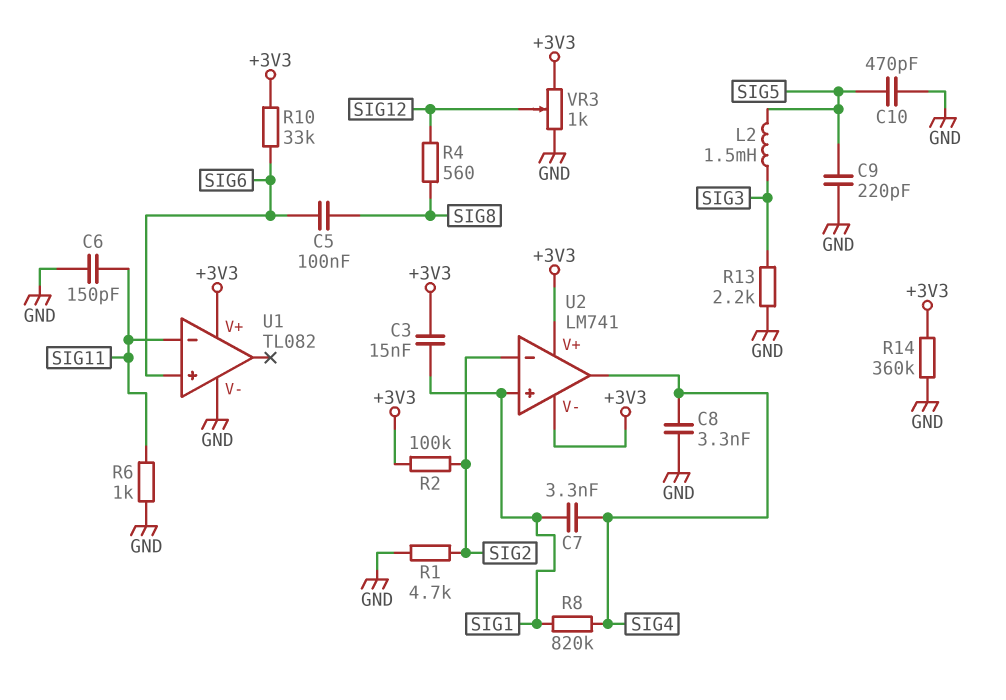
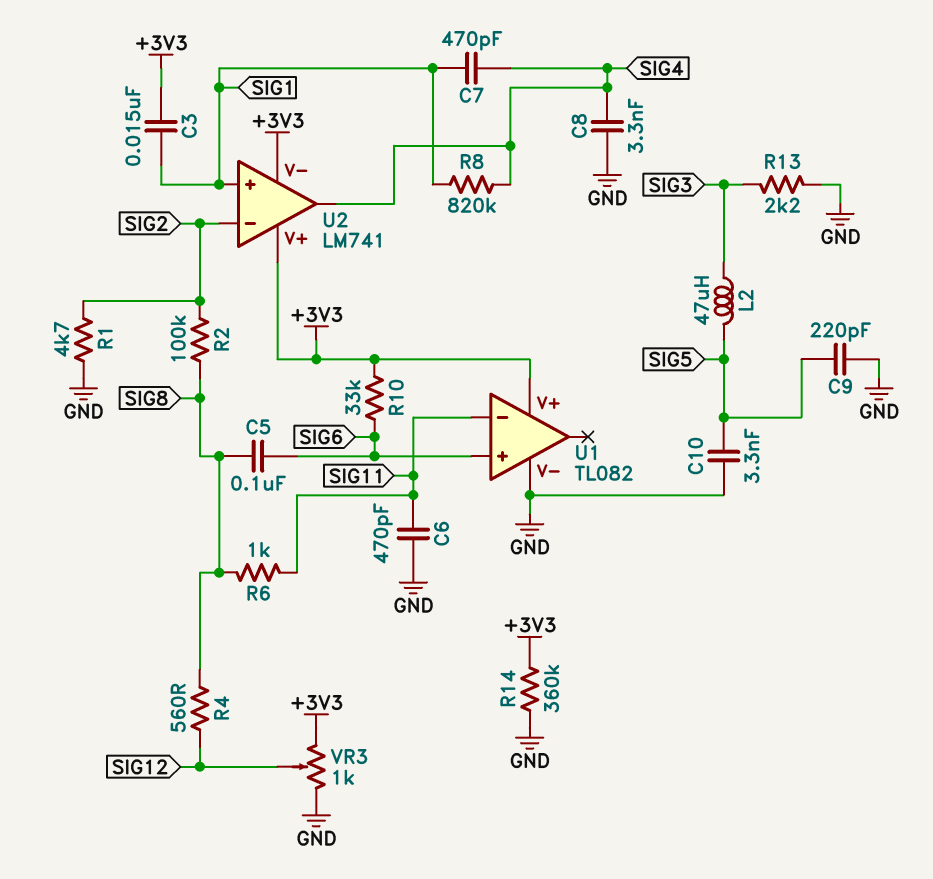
C6: 150pF (GND, SIG11) -> 470pF (GND, SIG11)
C7: 3.3nF (SIG1, SIG4) -> 470pF (SIG1, SIG4)
C10: 470pF (GND, SIG5) -> 3.3nF (GND, SIG5)
L2: 1.5mH (SIG3, SIG5) -> 47uH (SIG3, SIG5)
R2: 100k (+3V3, SIG2) -> 100k (SIG2, SIG8)
R6: 1k (GND, SIG11) -> 1k (SIG8, SIG11)

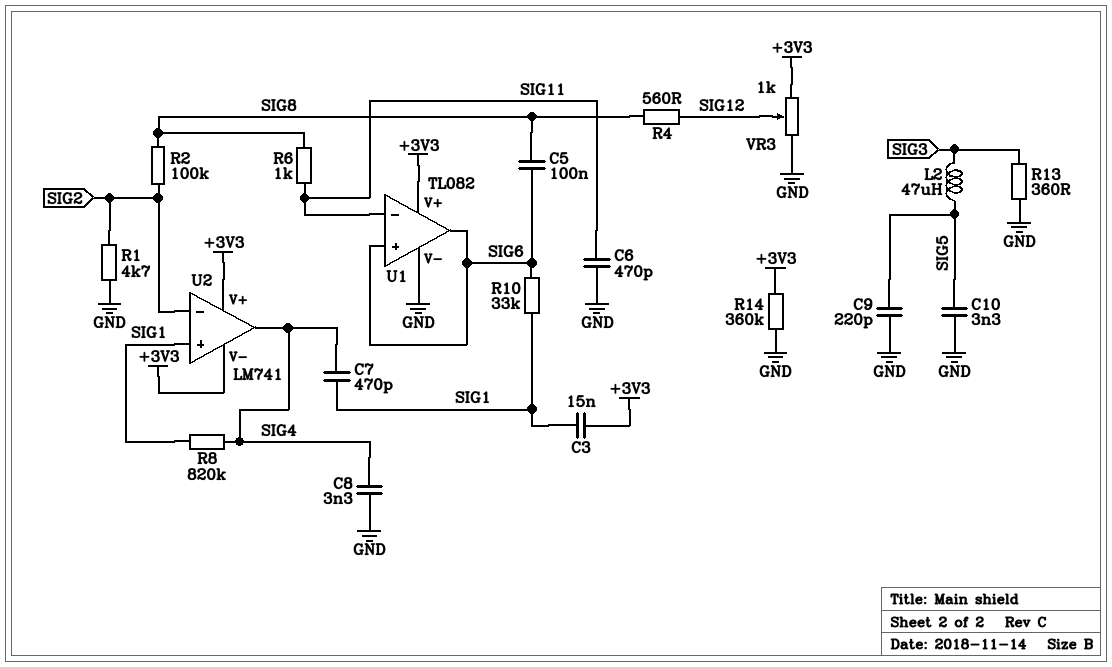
R10: 33k (+3V3, SIG6) -> 33k (SIG1, SIG6)
R13: 2.2k (GND, SIG3) -> 360 (GND, SIG3)
U1 pin out: none -> SIG6

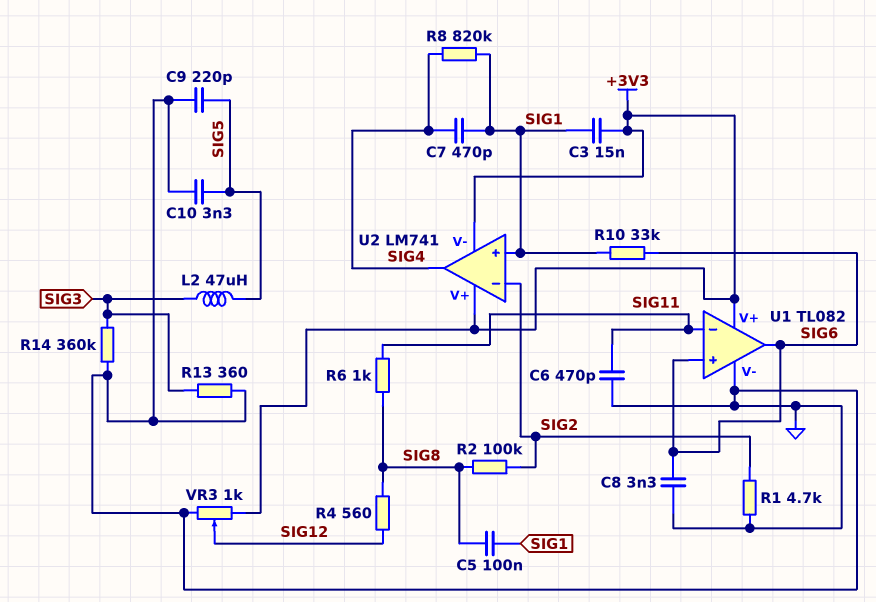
C5: 100nF (SIG6, SIG8) -> 100nF (SIG1, SIG8)
C8: 3.3nF (GND, SIG4) -> 3.3nF (GND, SIG6)
R14: 360k (+3V3, GND) -> 360k (GND, SIG3)

